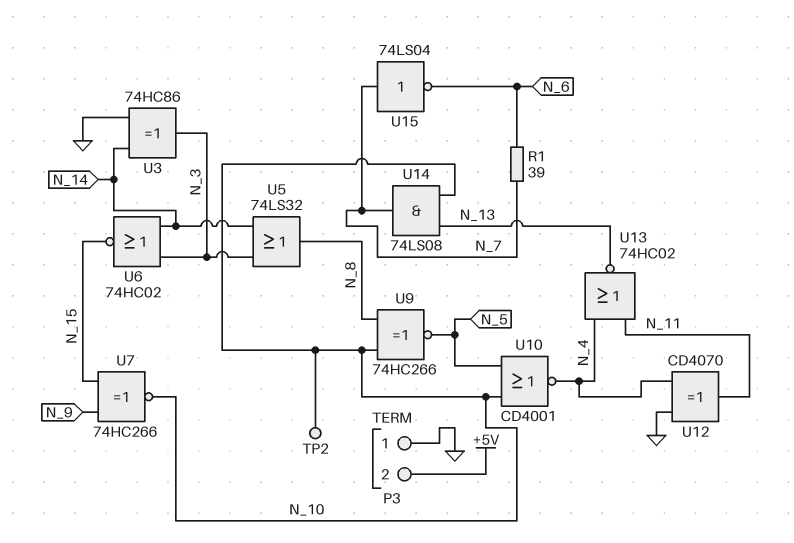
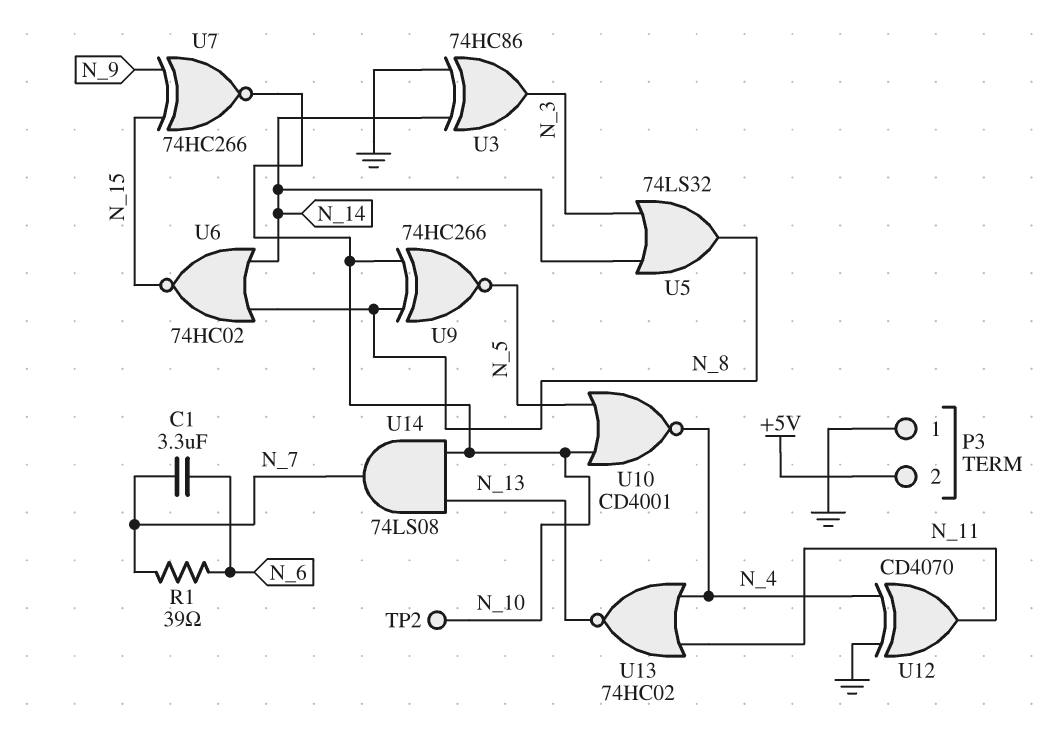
C1: none -> 3.3uF (N_6, N_7)
U6: NOR 74HC02 (in N_3, in N_14, out N_15) -> NOR 74HC02 (in N_8, in N_14, out N_15)
U15: NOT 74LS04 (in N_7, out N_6) -> none

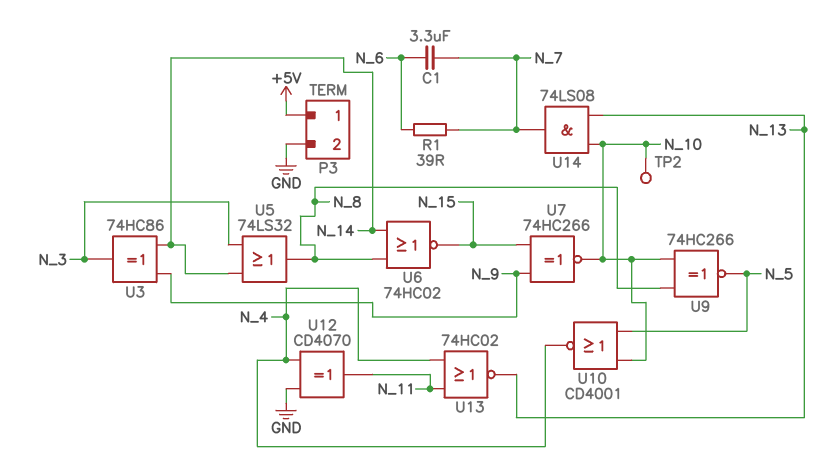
P3 pin 1: GND -> +5V
P3 pin 2: +5V -> GND
U3: XOR 74HC86 (in GND, in N_14, out N_3) -> XOR 74HC86 (in N_9, in N_14, out N_3)

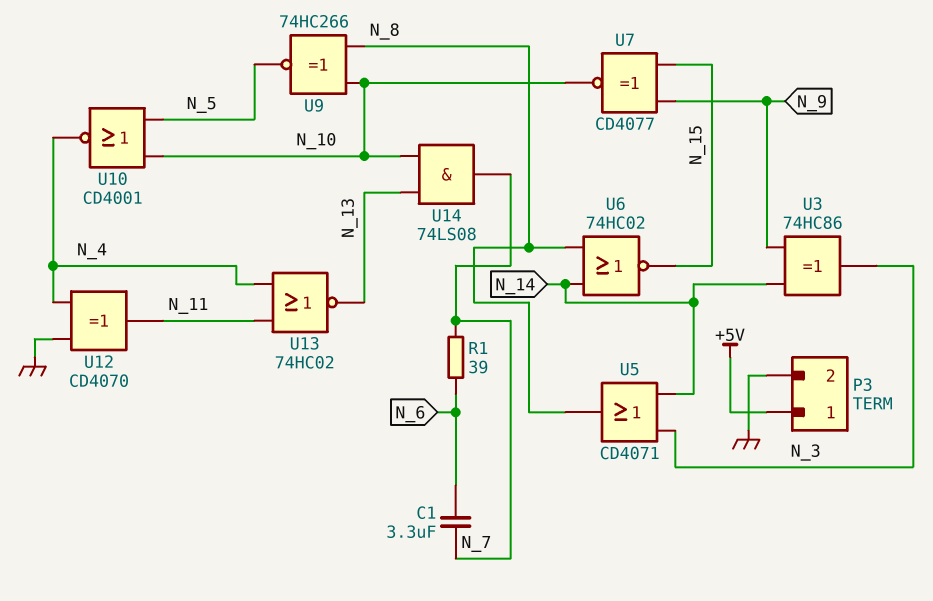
TP2: test point (N_10) -> none
U5: OR 74LS32 (in N_3, in N_14, out N_8) -> OR CD4071 (in N_3, in N_14, out N_8)
U7: XNOR 74HC266 (in N_9, in N_15, out N_10) -> XNOR CD4077 (in N_9, in N_15, out N_10)

